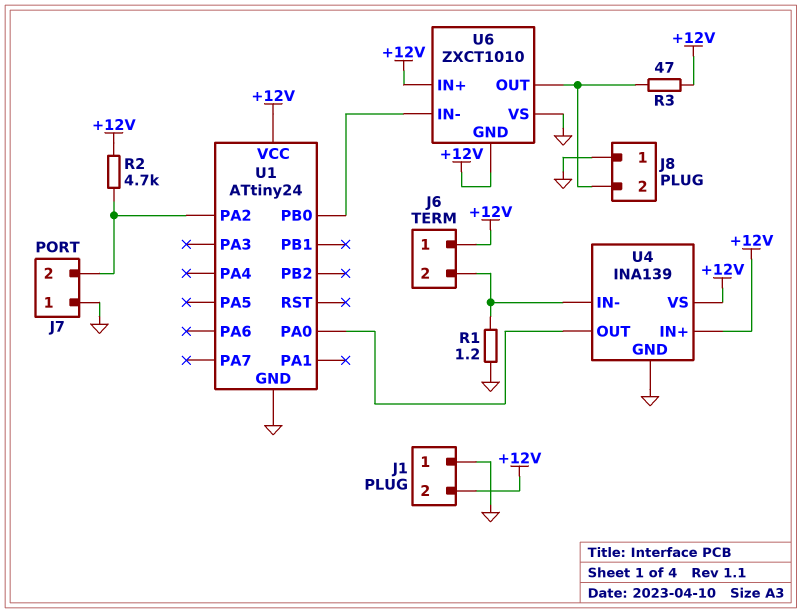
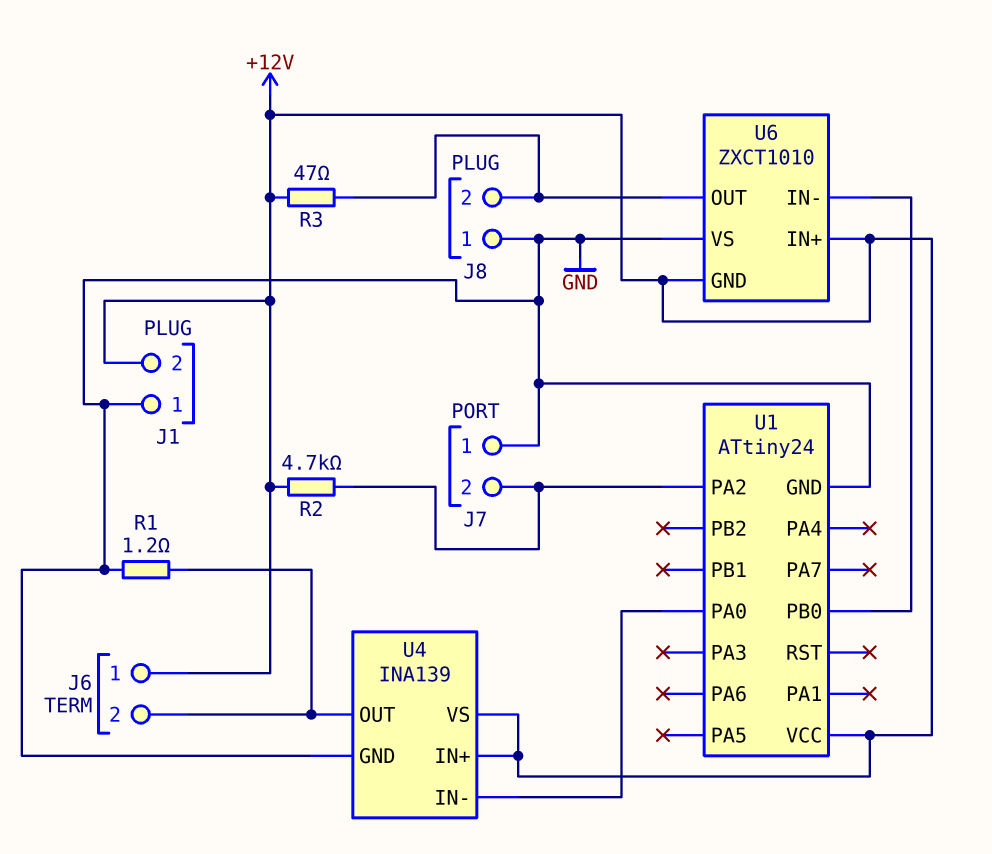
U4 pin IN-: J6/2 -> U1/PA0
U4 pin OUT: U1/PA0 -> J6/2

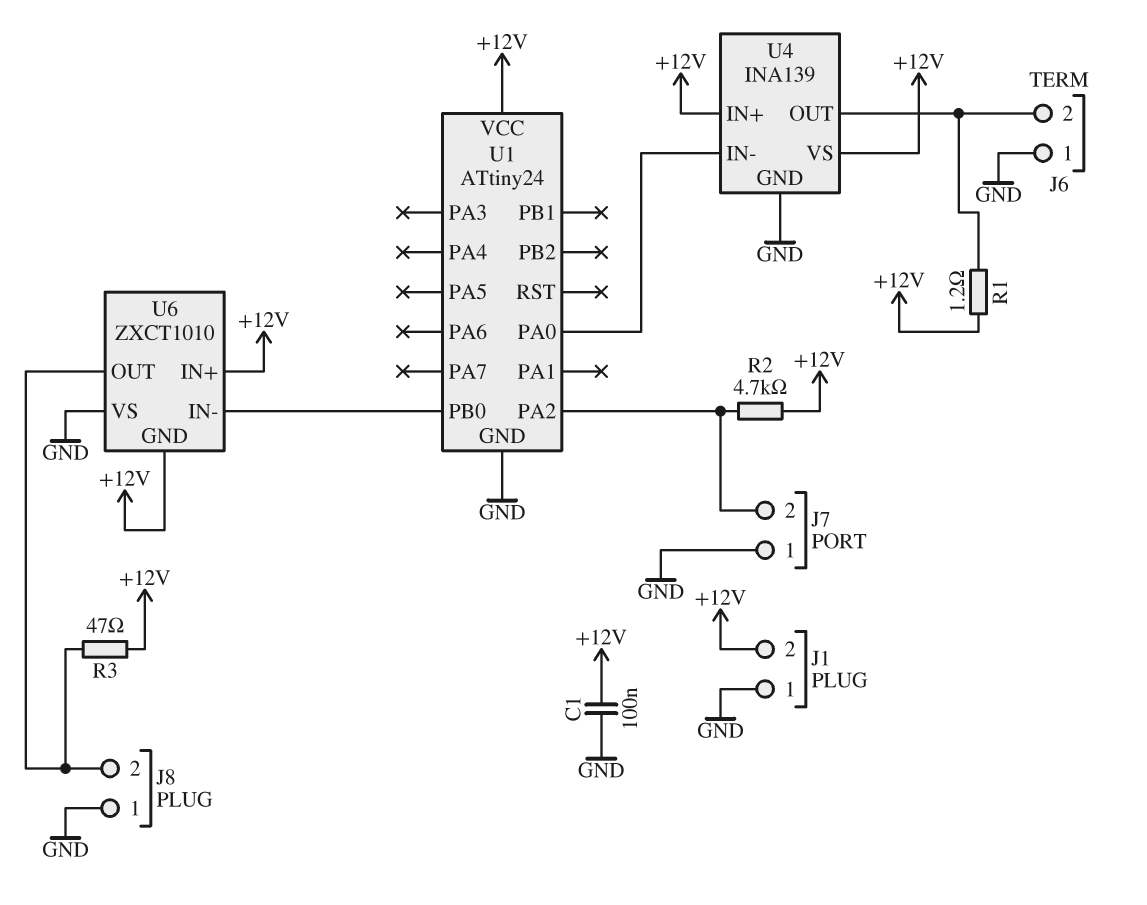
C1: none -> 100nF (+12V, GND)
J6 pin 1: +12V -> GND
R1: 1.2 (GND, J6/2) -> 1.2 (+12V, J6/2)

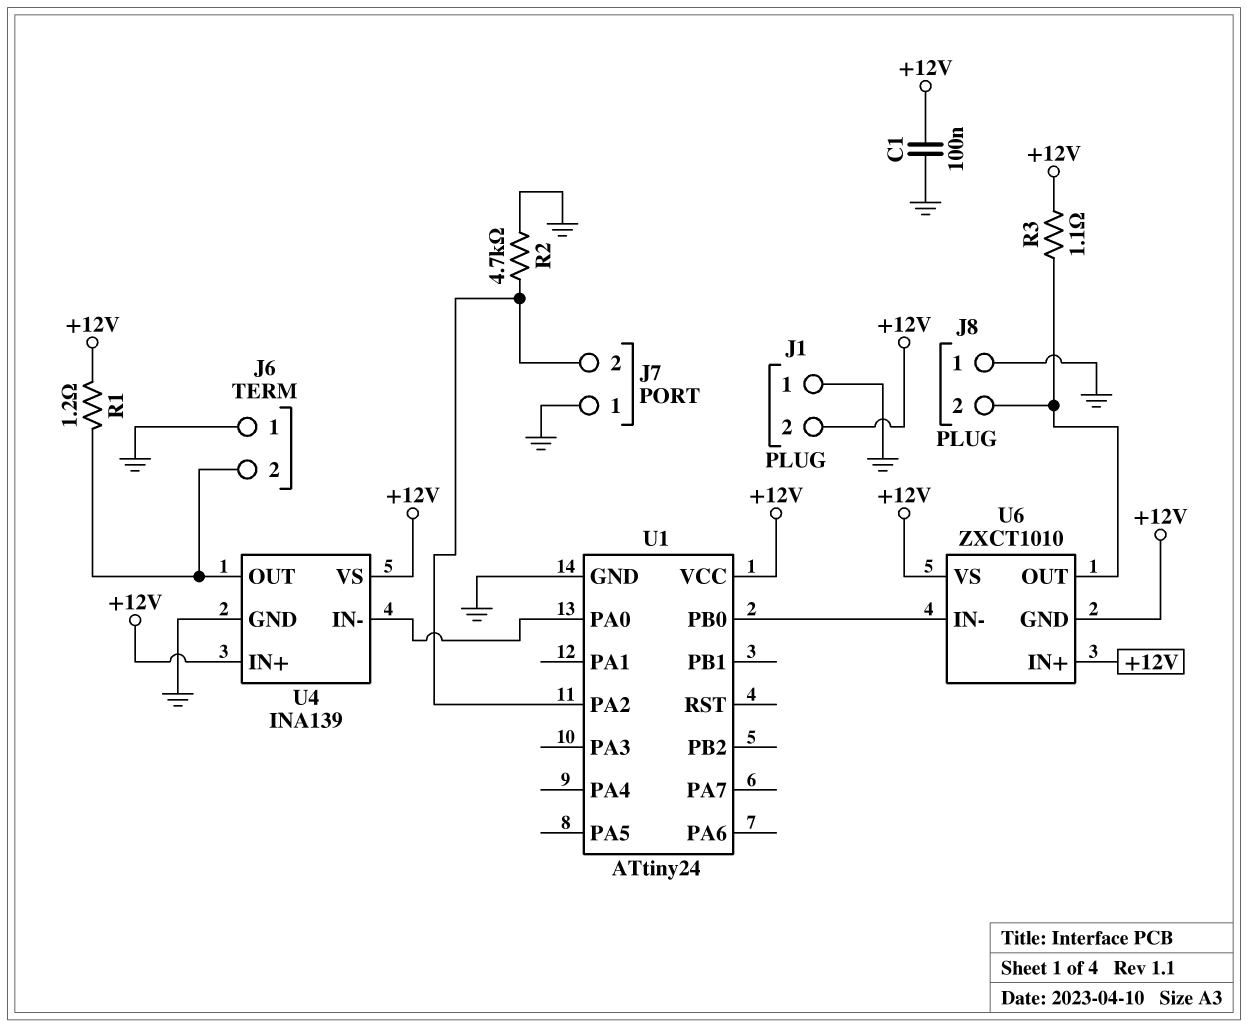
R2: 4.7k (+12V, J7/2) -> 4.7k (GND, J7/2)
R3: 47 (+12V, J8/2) -> 1.1 (+12V, J8/2)
U6 pin VS: GND -> +12V

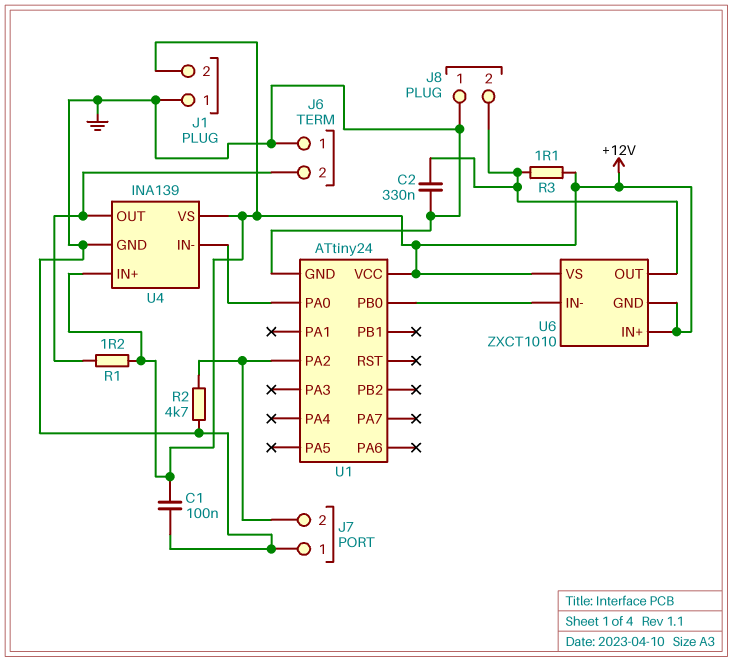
C2: none -> 330nF (GND, J8/2)

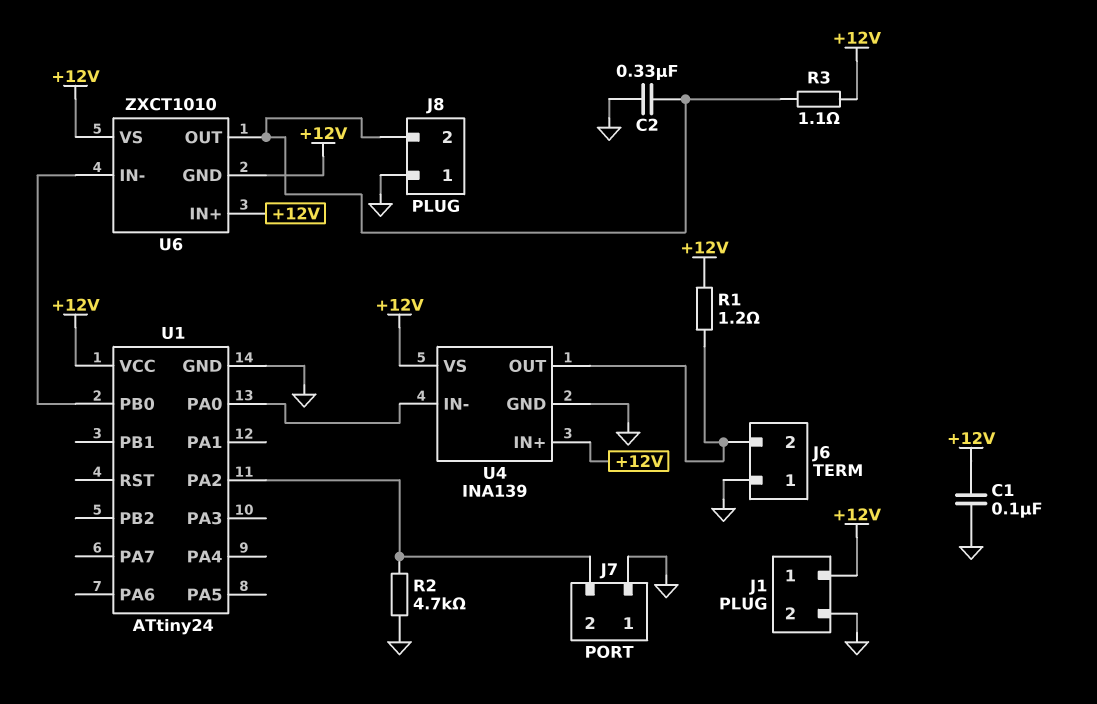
J1 pin 1: GND -> +12V
J1 pin 2: +12V -> GND

